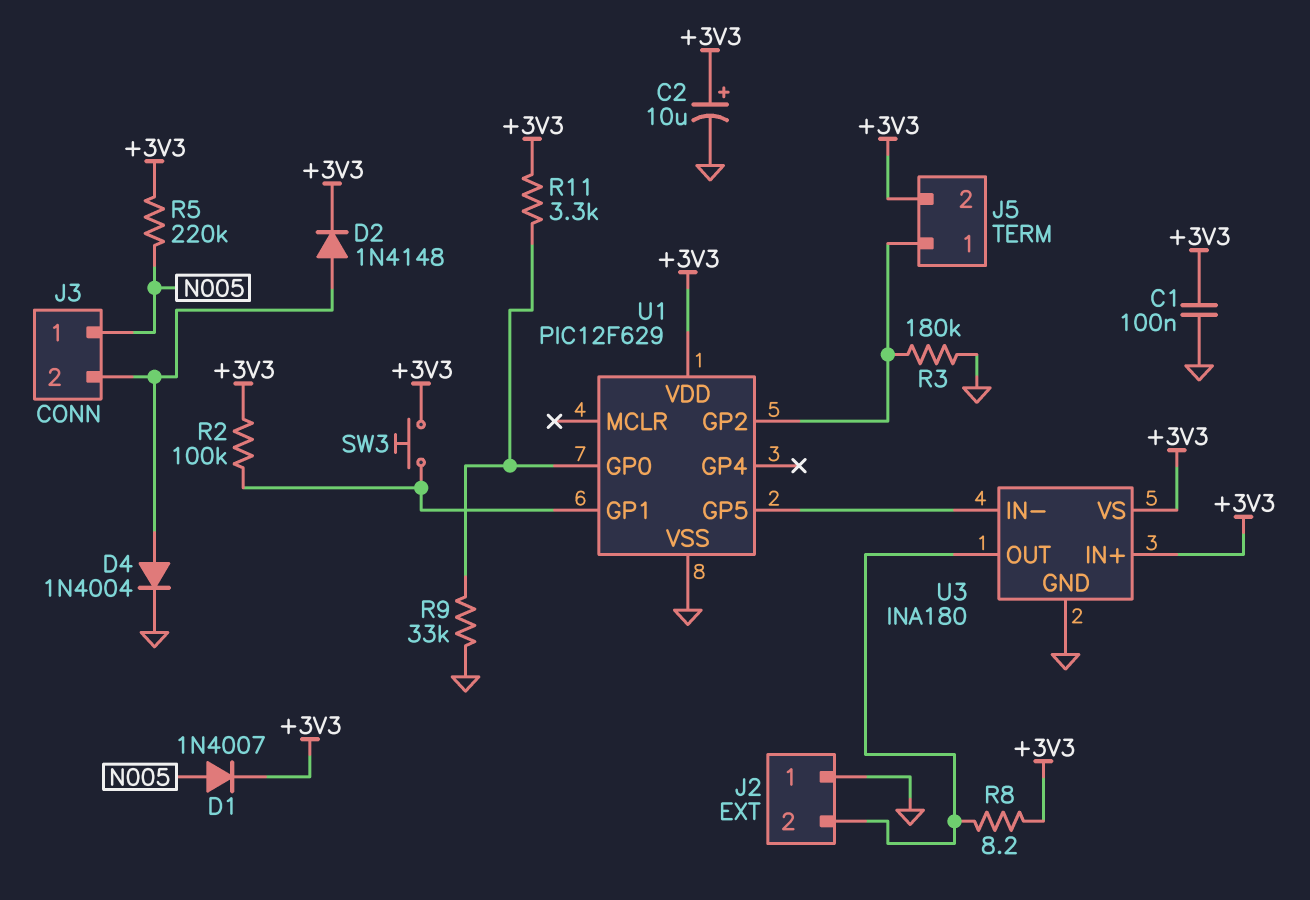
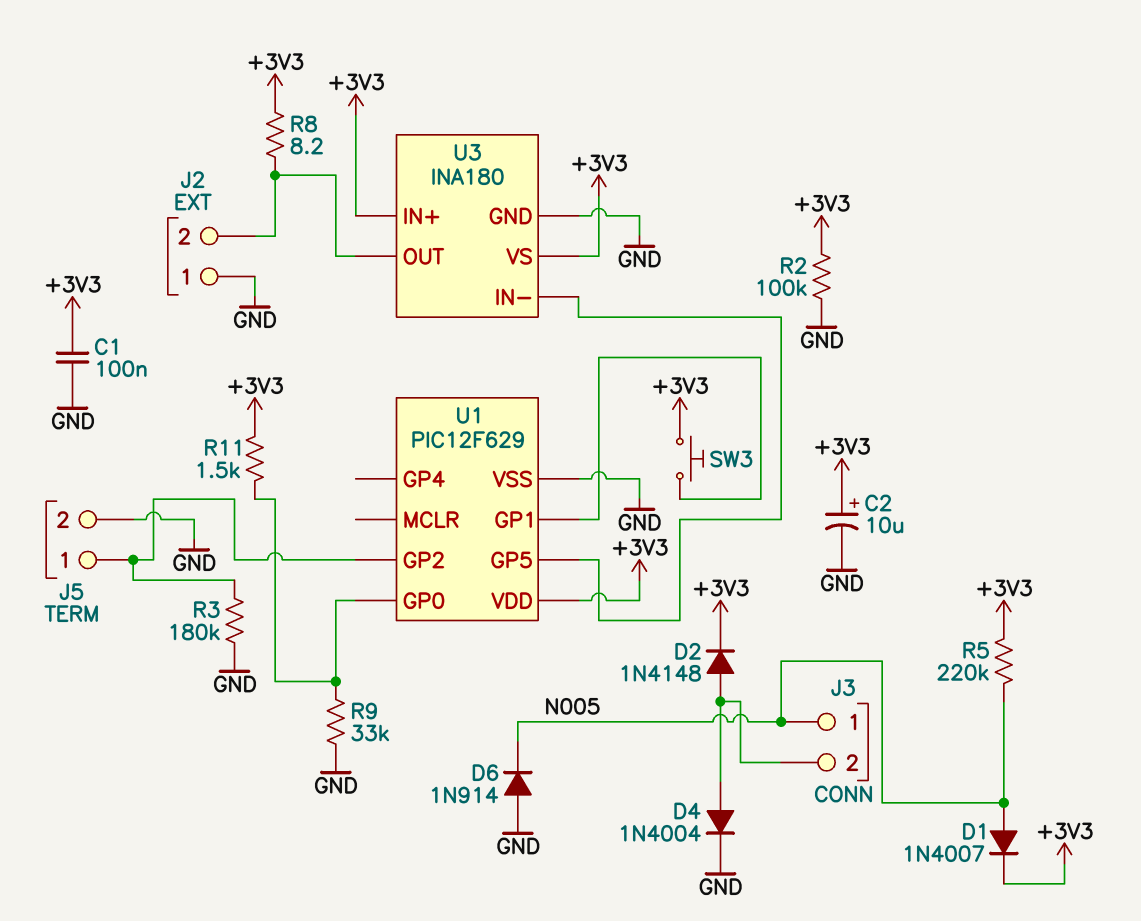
D6: none -> diode 1N914 (A GND, K N005)
J5 pin 2: +3V3 -> GND
R2: 100k (+3V3, U1/GP1) -> 100k (+3V3, GND)
R11: 3.3k (+3V3, U1/GP0) -> 1.5k (+3V3, U1/GP0)

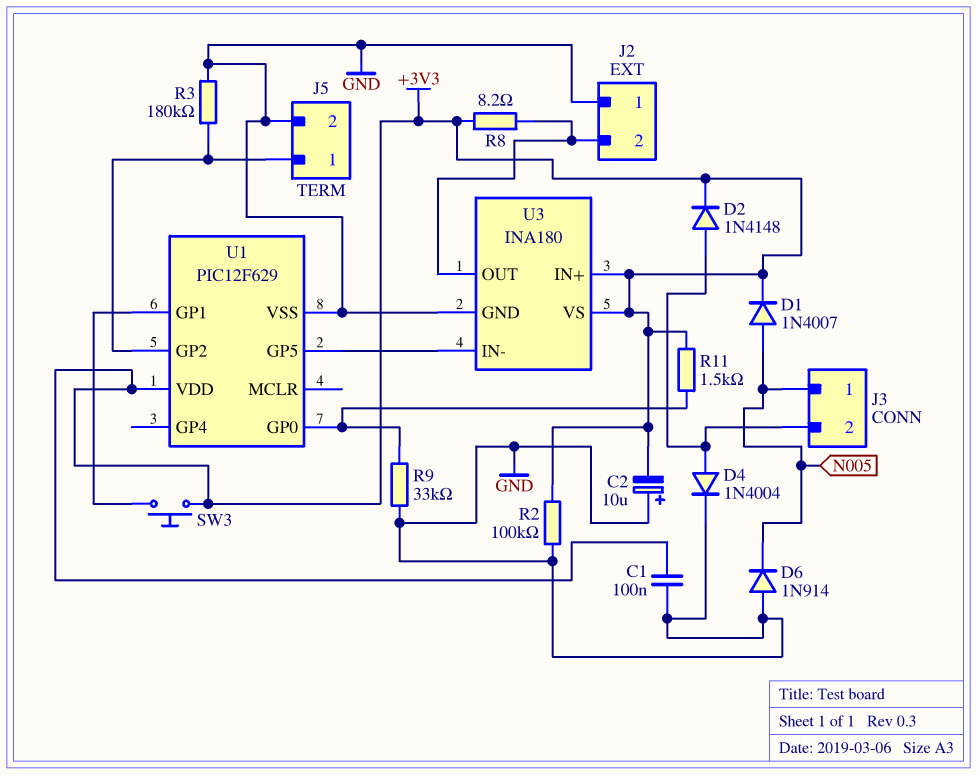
C2: 10uF (plus +3V3, minus GND) -> 10uF (plus GND, minus +3V3)
R5: 220k (+3V3, N005) -> none

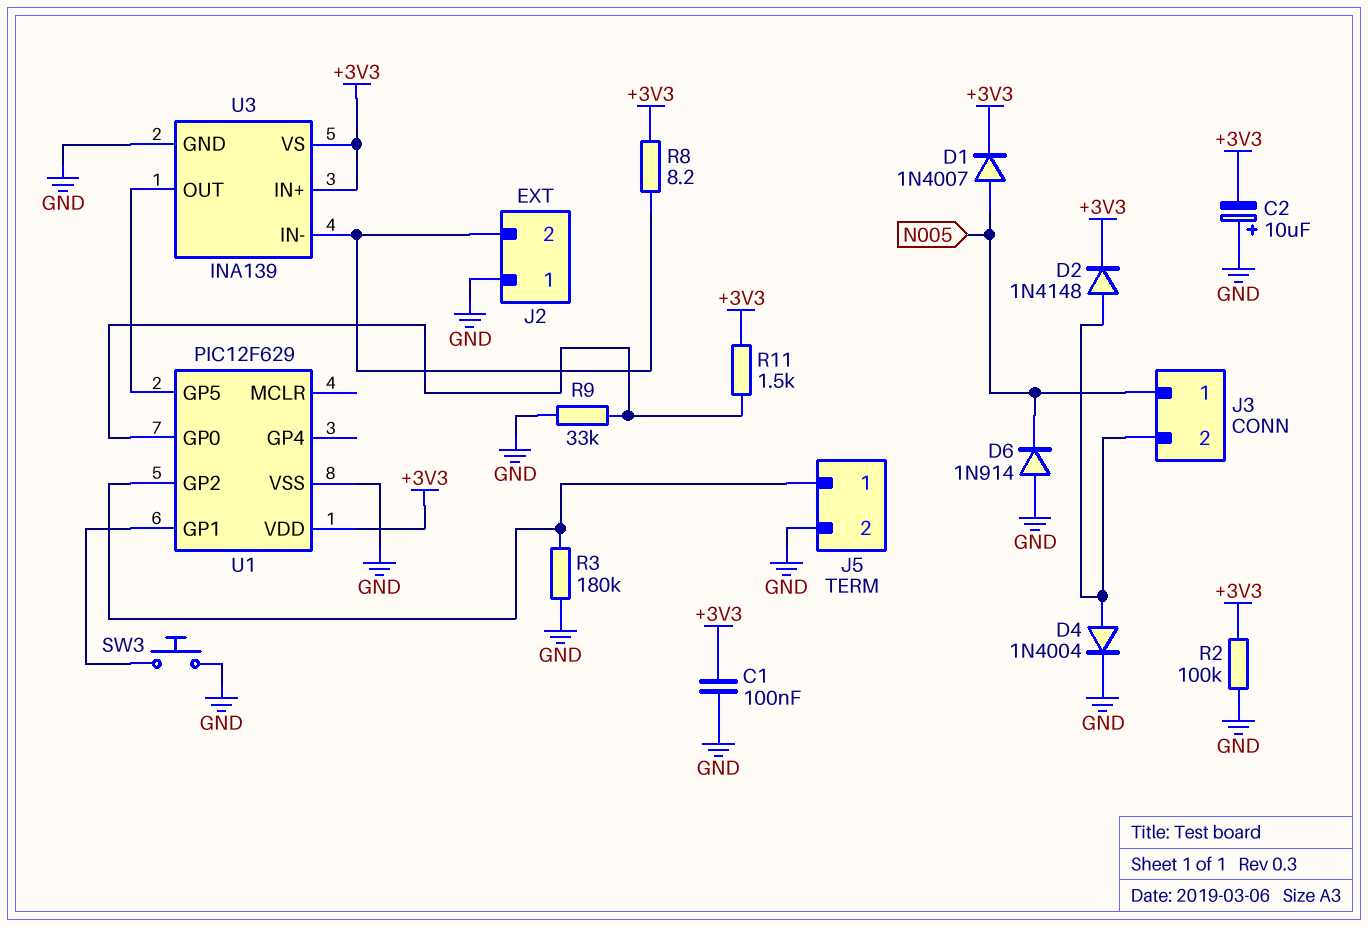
SW3: button (+3V3, U1/GP1) -> button (GND, U1/GP1)
U3: INA180 -> INA139
U3 pin IN-: U1/GP5 -> J2/2
U3 pin OUT: J2/2 -> U1/GP5

